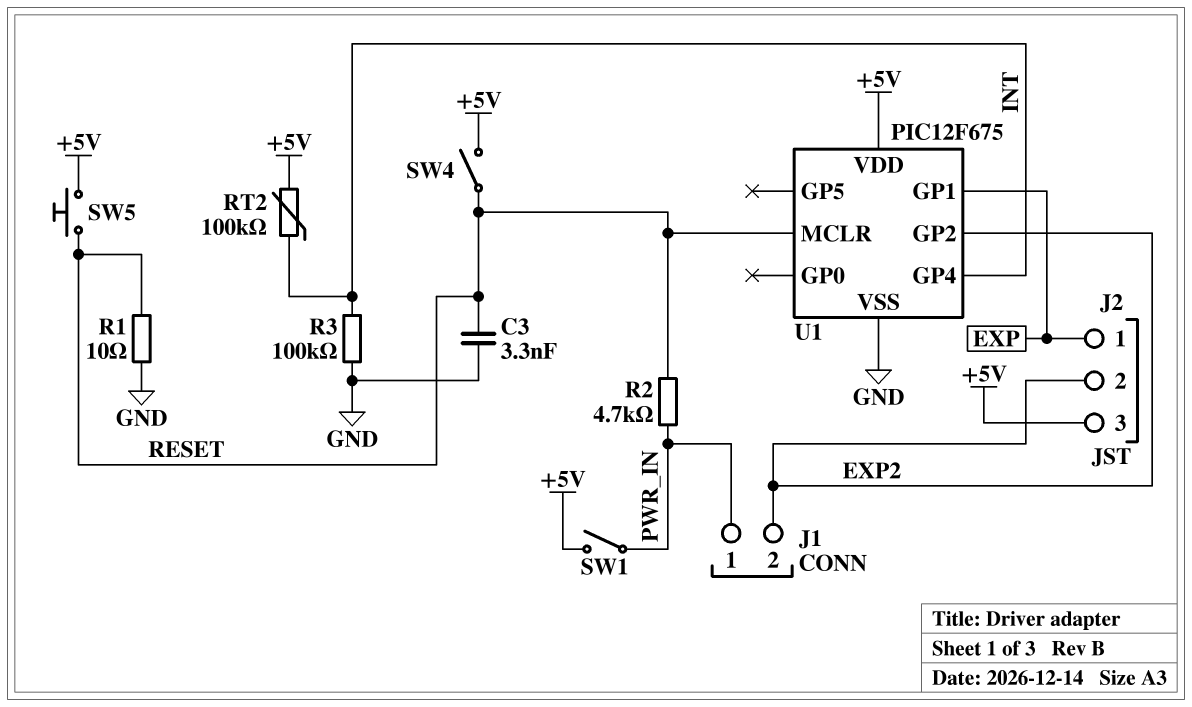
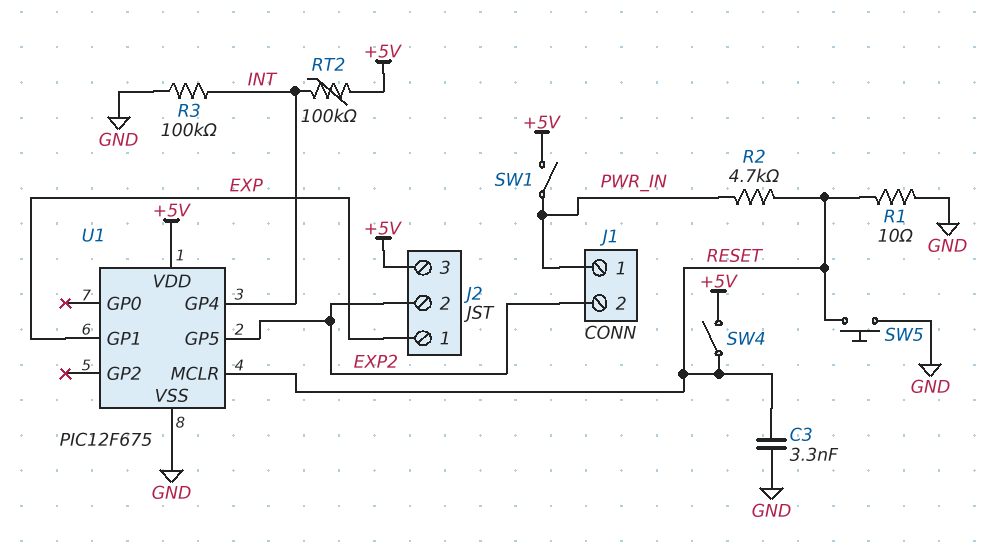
SW5: button (+5V, RESET) -> button (GND, RESET)
U1 pin GP2: EXP2 -> none
U1 pin GP5: none -> EXP2

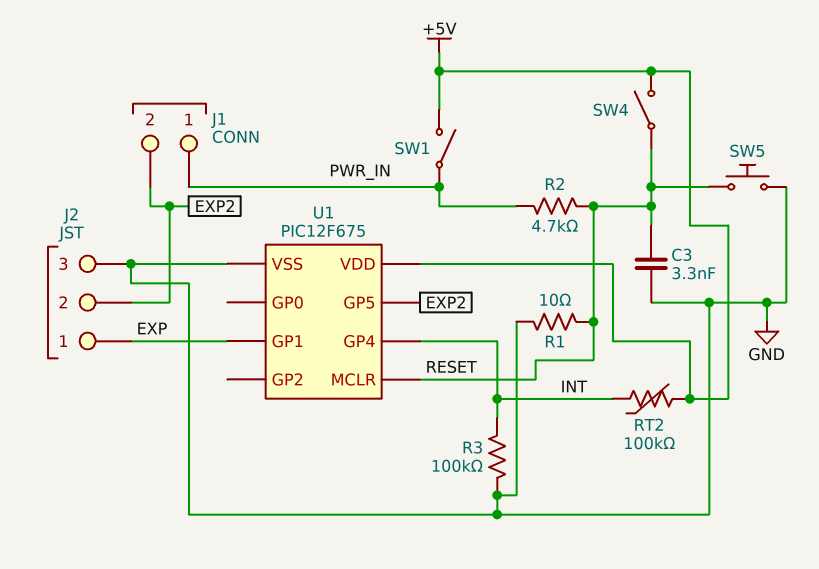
J2 pin 3: +5V -> GND

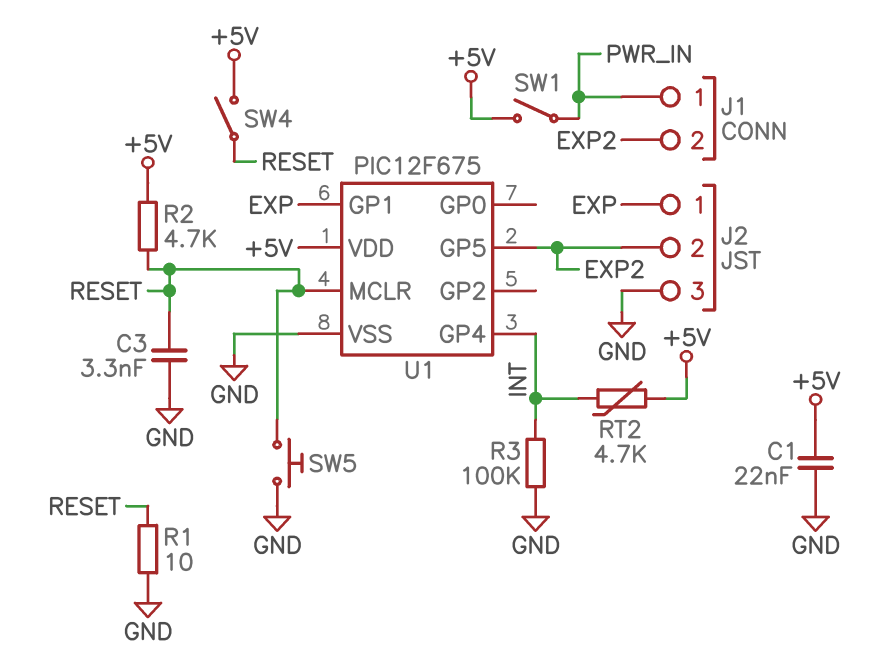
C1: none -> 22nF (+5V, GND)
R2: 4.7k (PWR_IN, RESET) -> 4.7k (+5V, RESET)
RT2: 100k (+5V, INT) -> 4.7k (+5V, INT)

